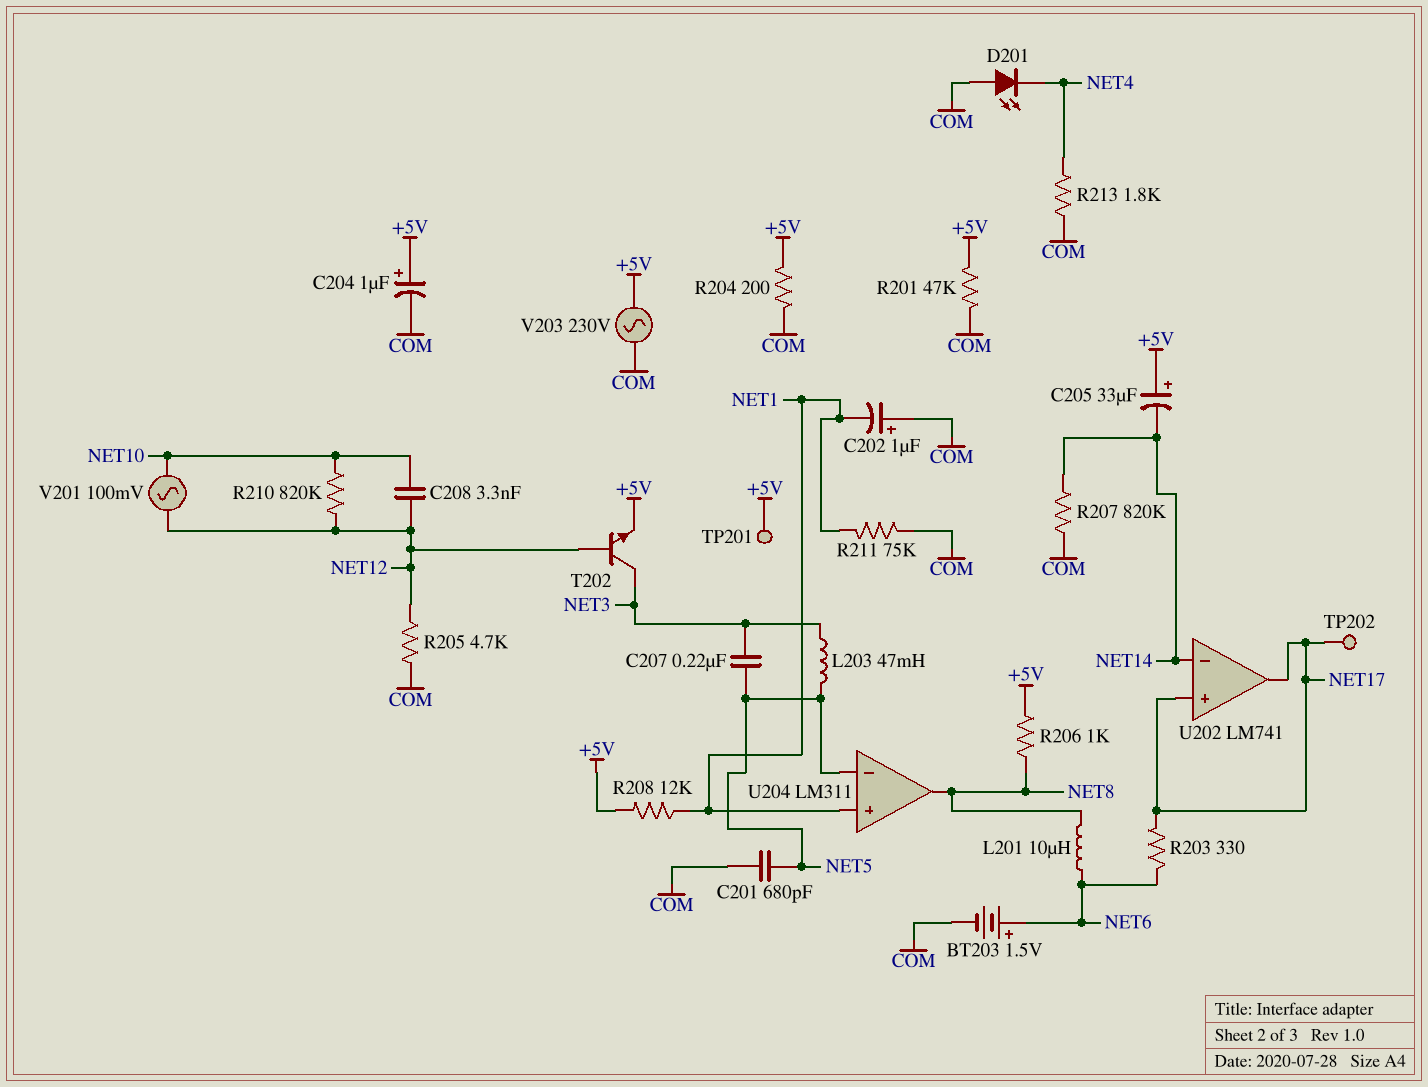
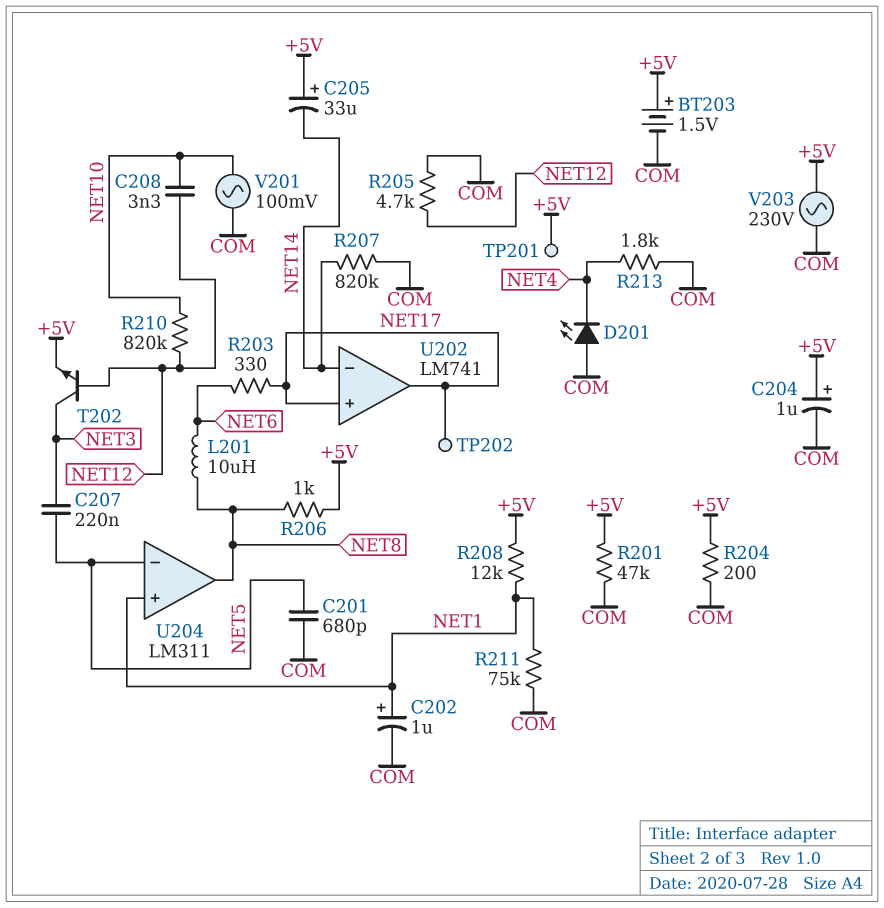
BT203: 1.5V (plus NET6, minus COM) -> 1.5V (plus +5V, minus COM)
C202: 1uF (plus COM, minus NET1) -> 1uF (plus NET1, minus COM)
L203: 47mH (NET3, NET5) -> none
V201: AC 100mV (NET10, NET12) -> AC 100mV (COM, NET10)

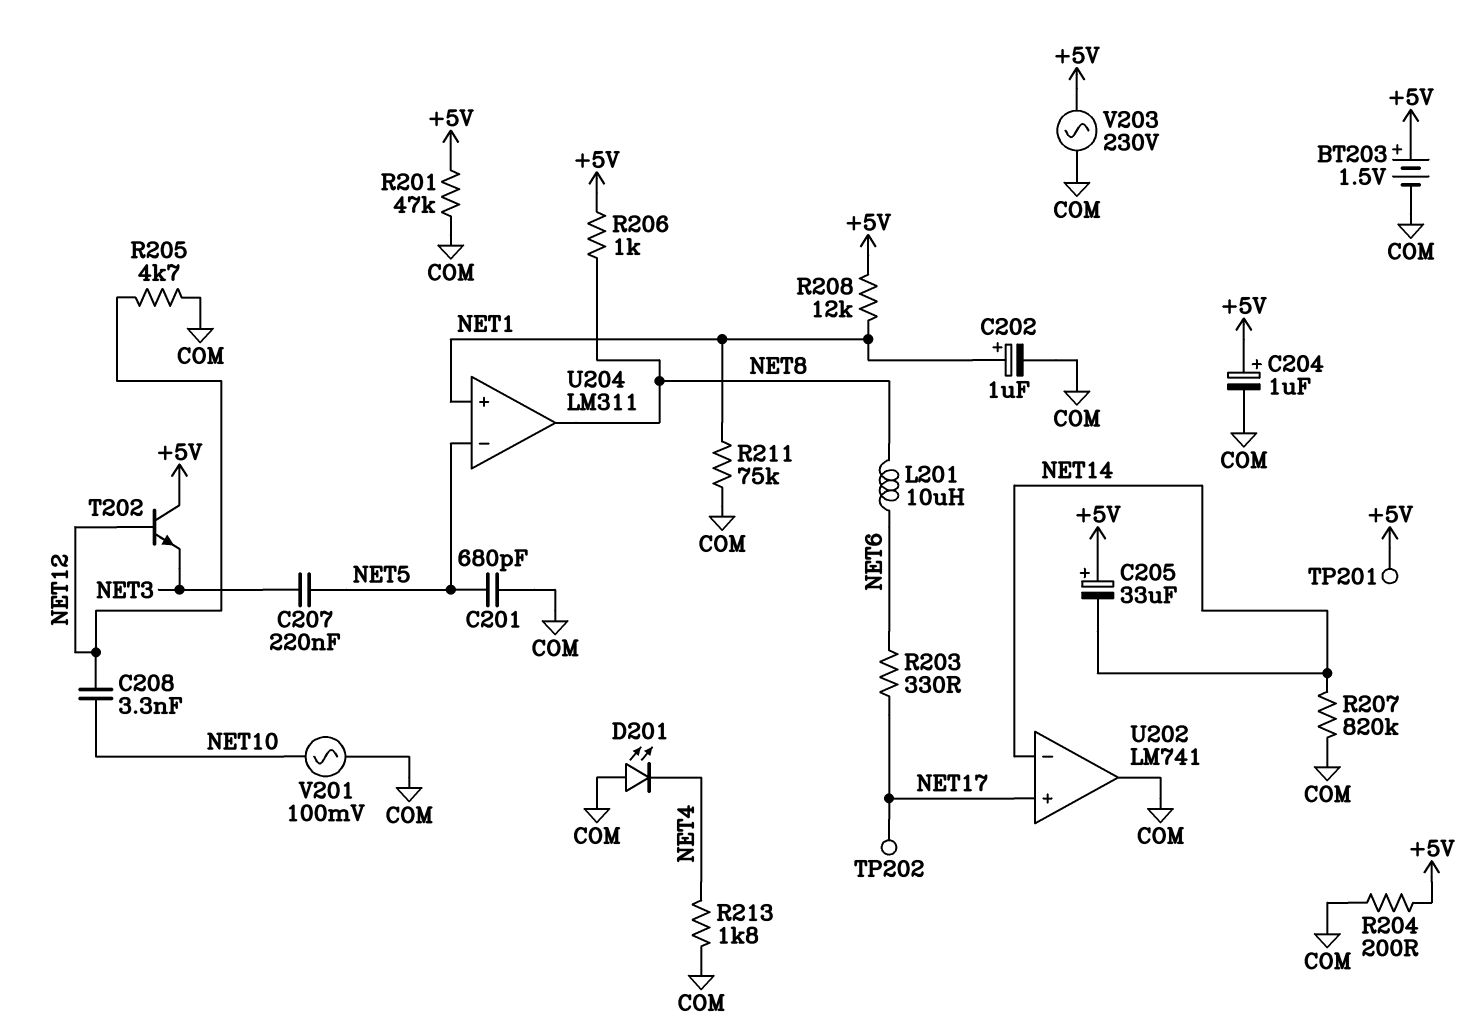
R210: 820k (NET10, NET12) -> none
T202: NPN (B NET12, C NET3, E +5V) -> NPN (B NET12, C +5V, E NET3)
U202 pin out: NET17 -> COM

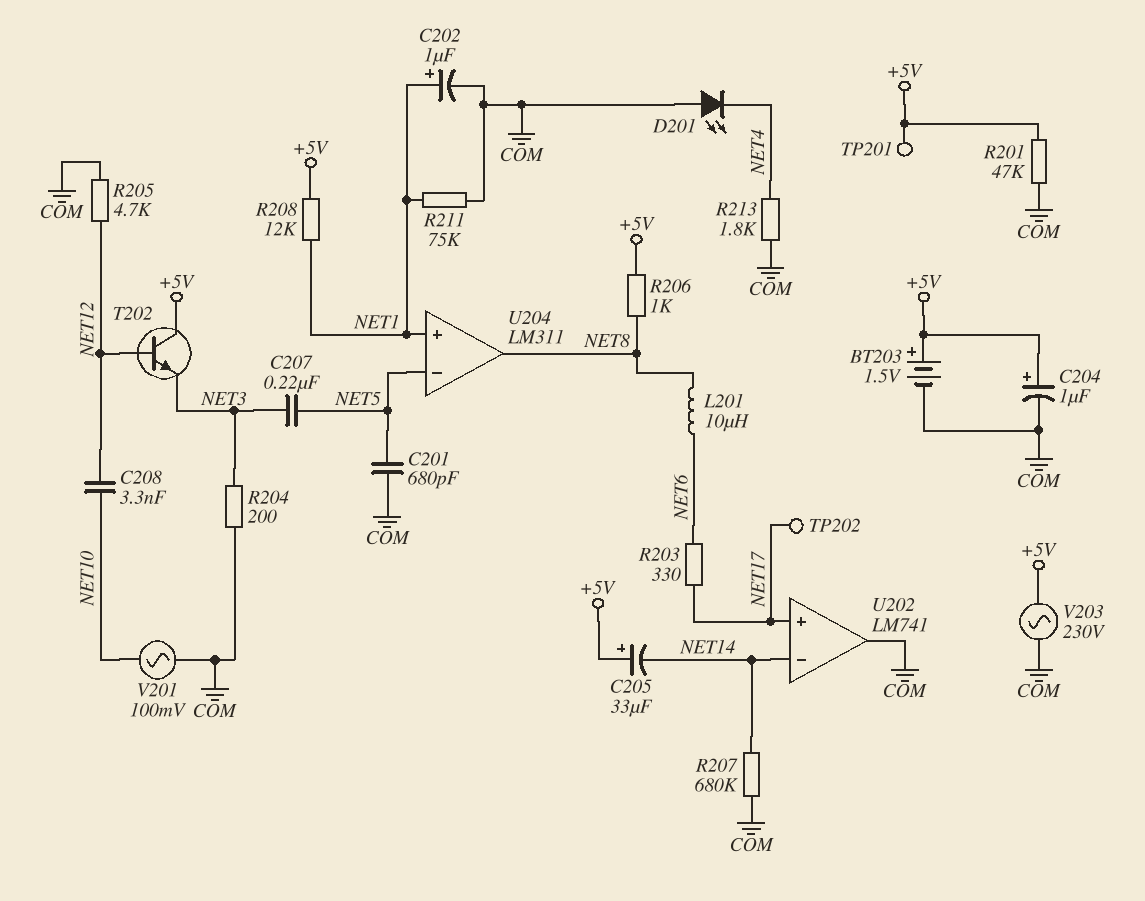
R204: 200 (+5V, COM) -> 200 (COM, NET3)
R207: 820k (COM, NET14) -> 680k (COM, NET14)

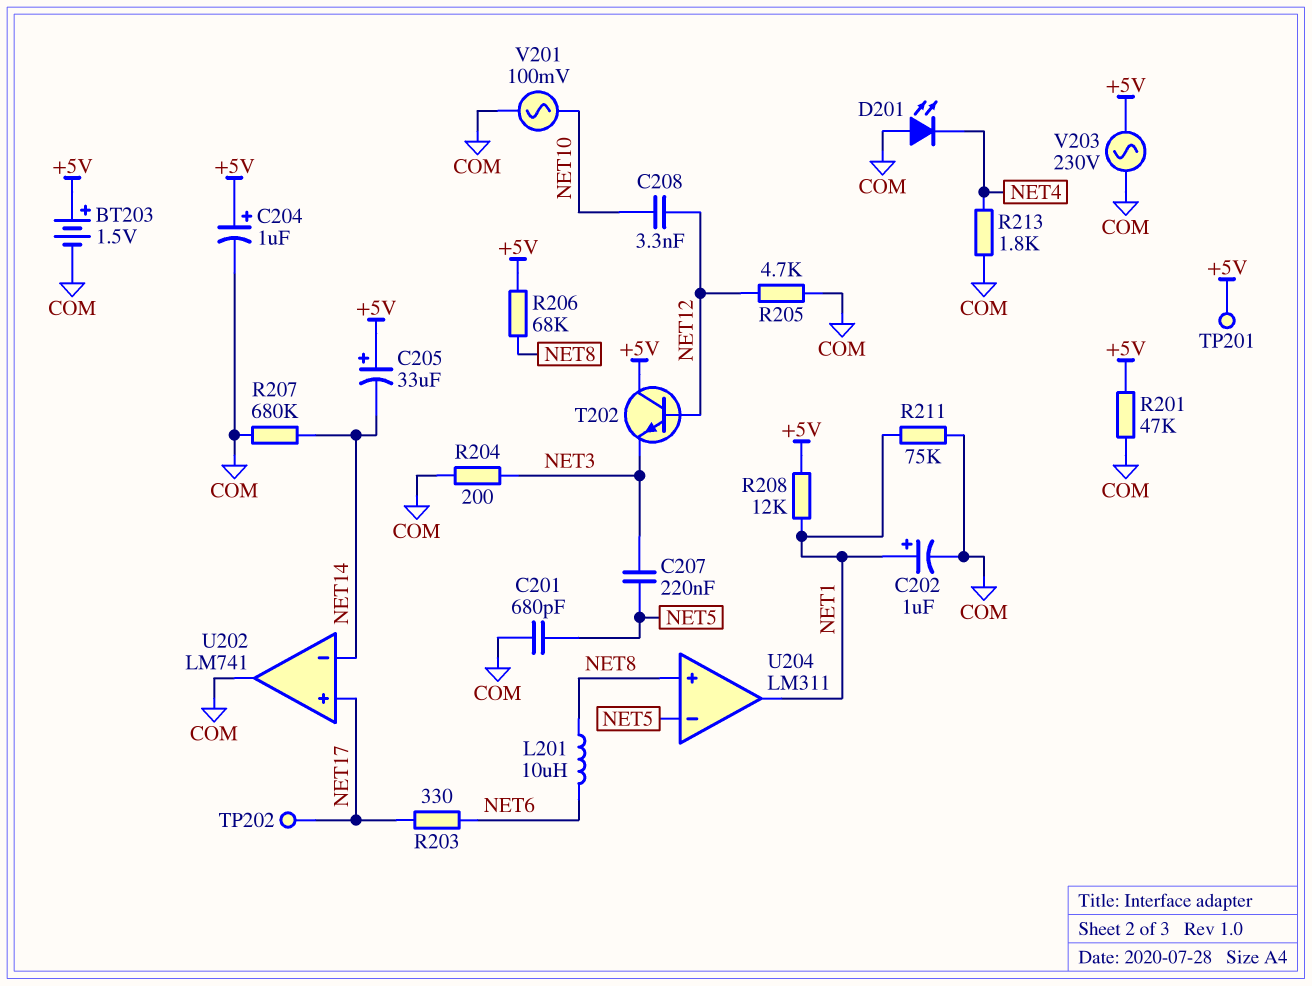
R206: 1k (+5V, NET8) -> 68k (+5V, NET8)
U204 pin in+: NET1 -> NET8
U204 pin out: NET8 -> NET1

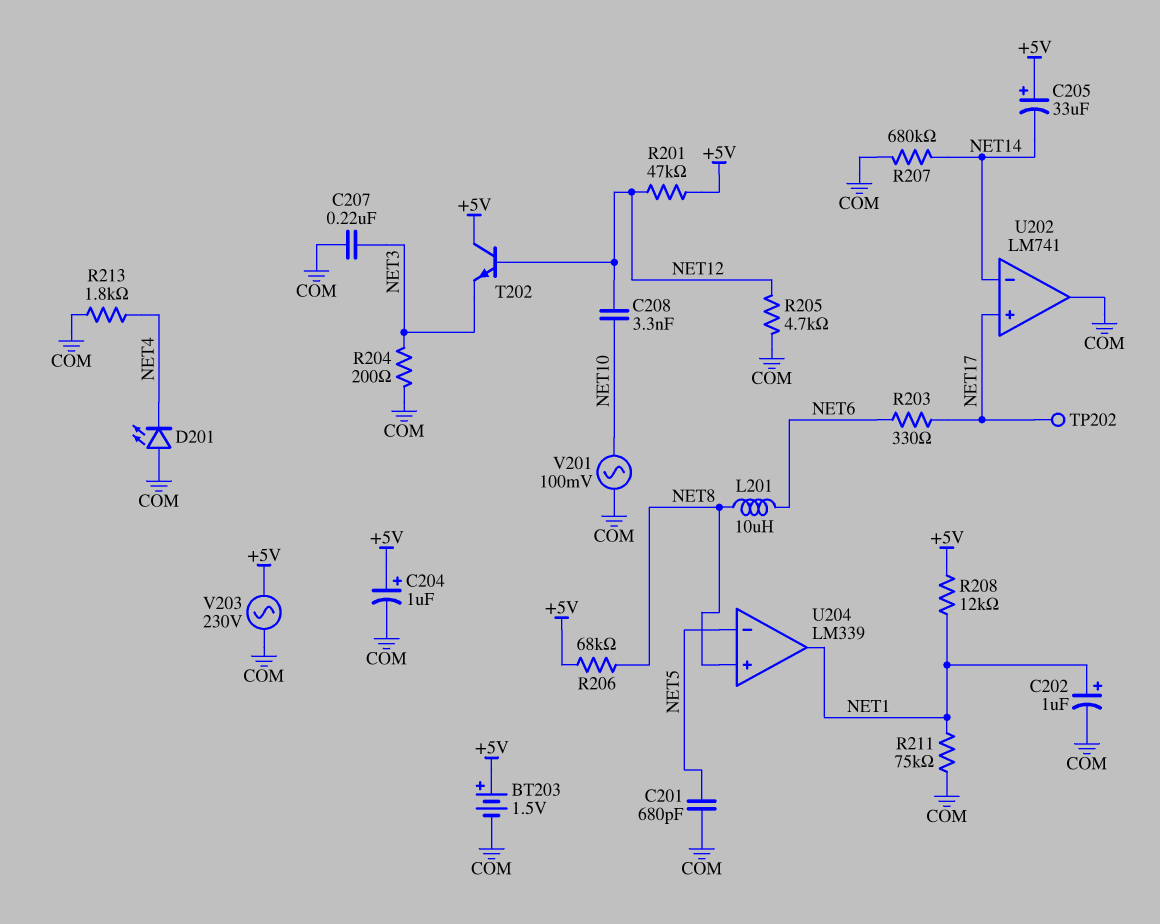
C207: 220nF (NET3, NET5) -> 220nF (COM, NET3)
R201: 47k (+5V, COM) -> 47k (+5V, NET12)
TP201: test point (+5V) -> none
U204: LM311 -> LM339

